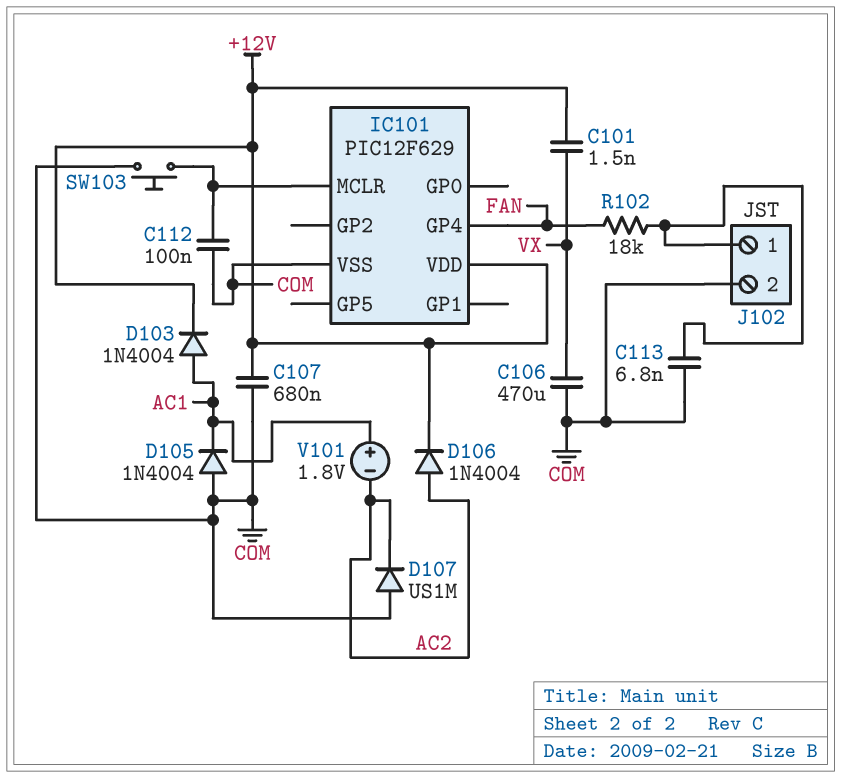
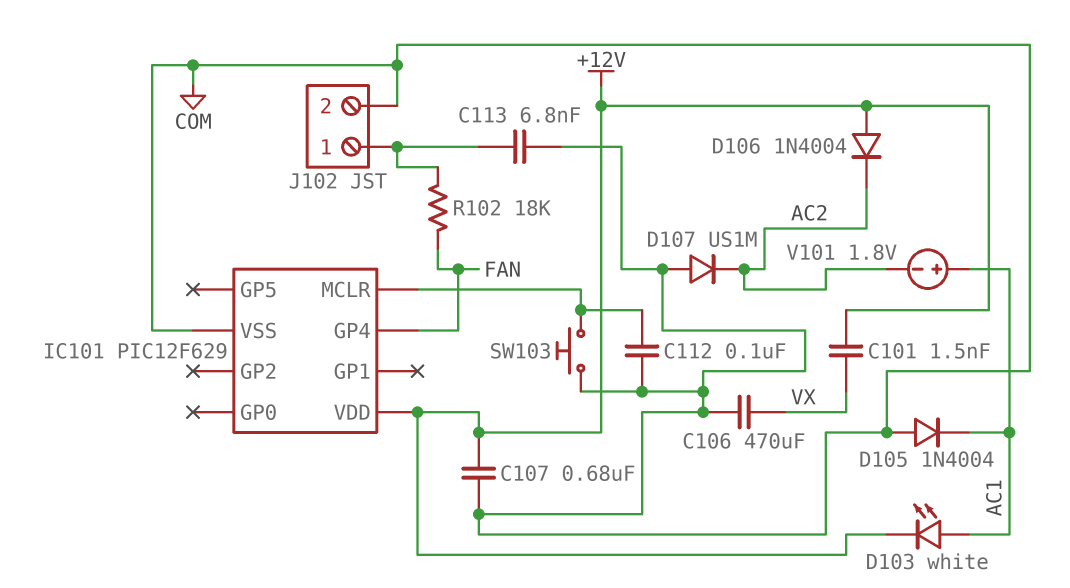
D103: diode 1N4004 (A AC1, K +12V) -> LED white (A AC1, K +12V)
D106: diode 1N4004 (A AC2, K +12V) -> diode 1N4004 (A +12V, K AC2)

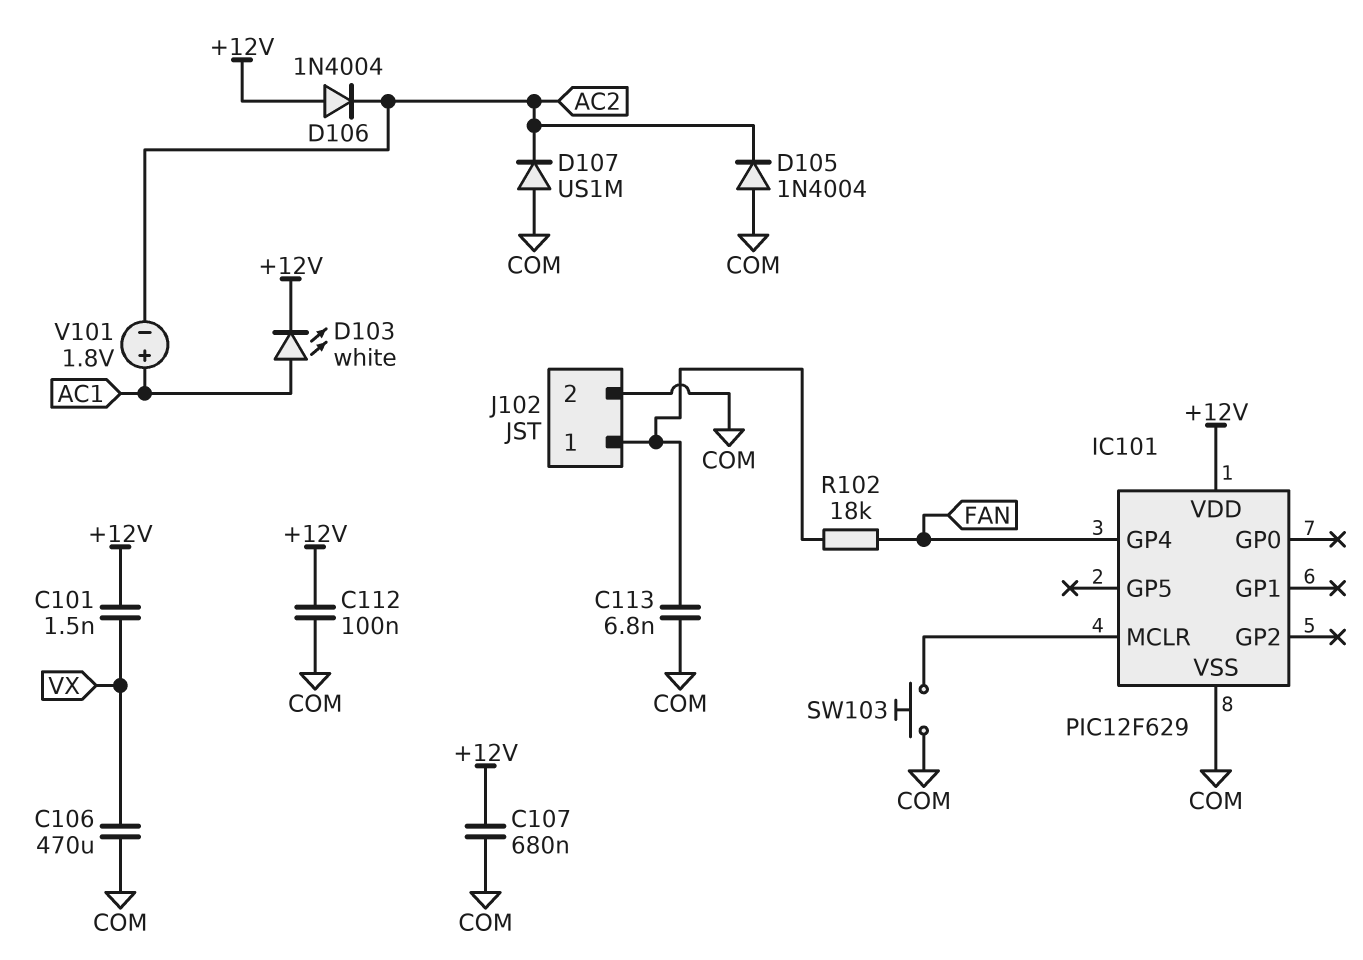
C112: 100nF (COM, IC101/MCLR) -> 100nF (+12V, COM)
D105: diode 1N4004 (A COM, K AC1) -> diode 1N4004 (A COM, K AC2)

